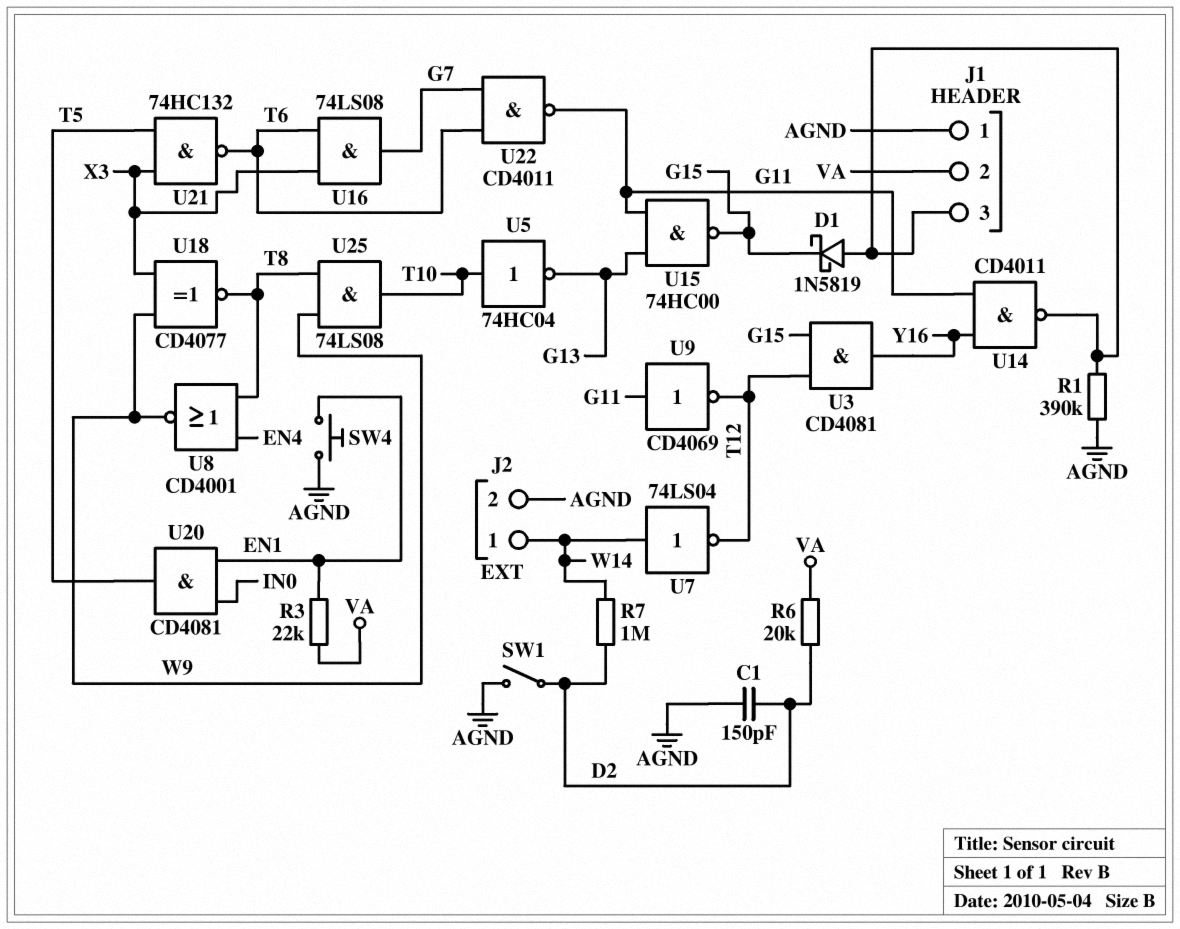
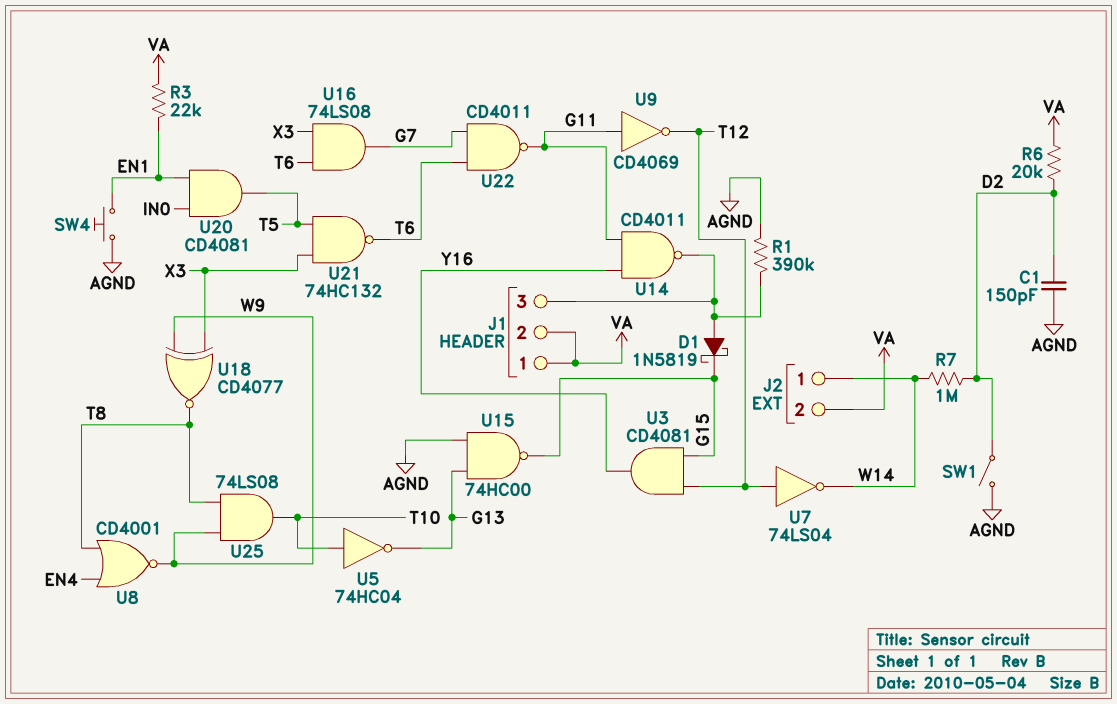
J1 pin 1: AGND -> VA
J2 pin 2: AGND -> VA
U7: NOT 74LS04 (in W14, out T12) -> NOT 74LS04 (in T12, out W14)
U15: NAND 74HC00 (in G11, in G13, out G15) -> NAND 74HC00 (in AGND, in G13, out G15)

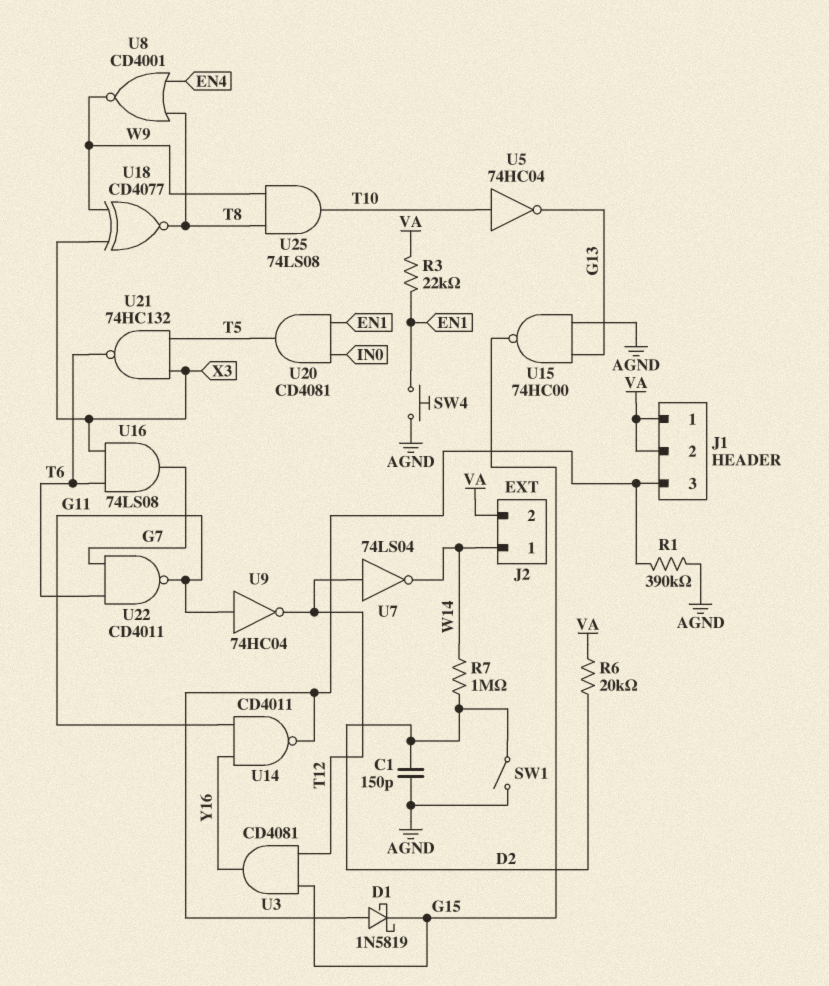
U9: NOT CD4069 (in G11, out T12) -> NOT 74HC04 (in G11, out T12)

